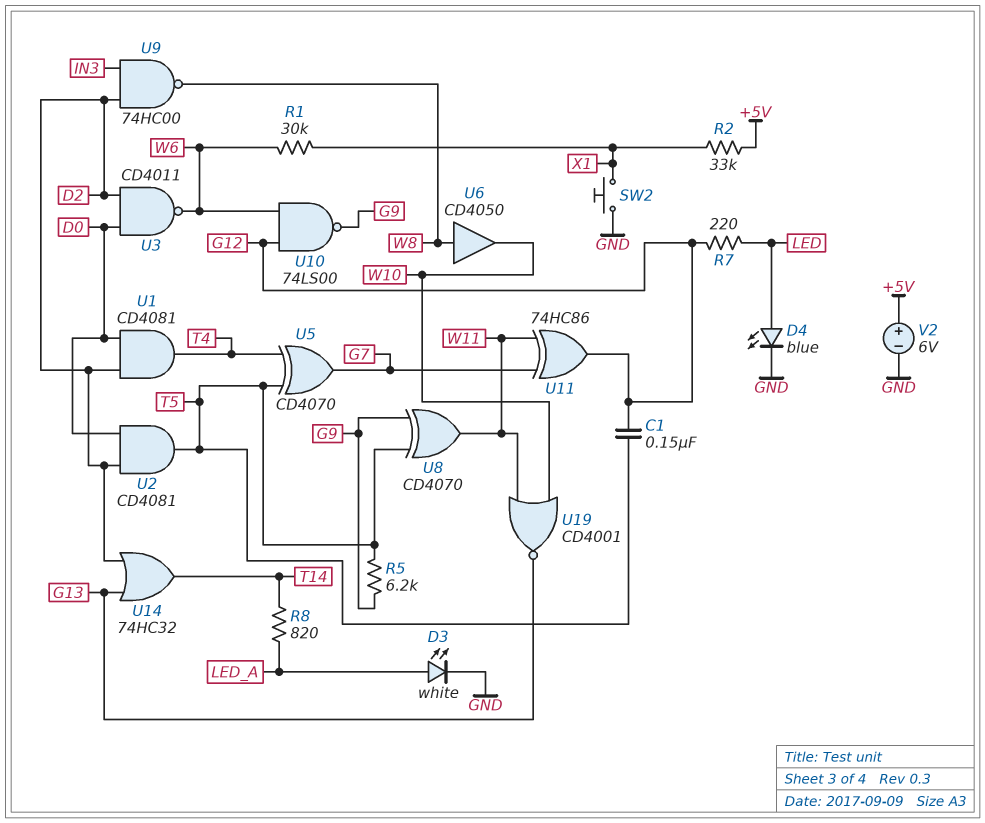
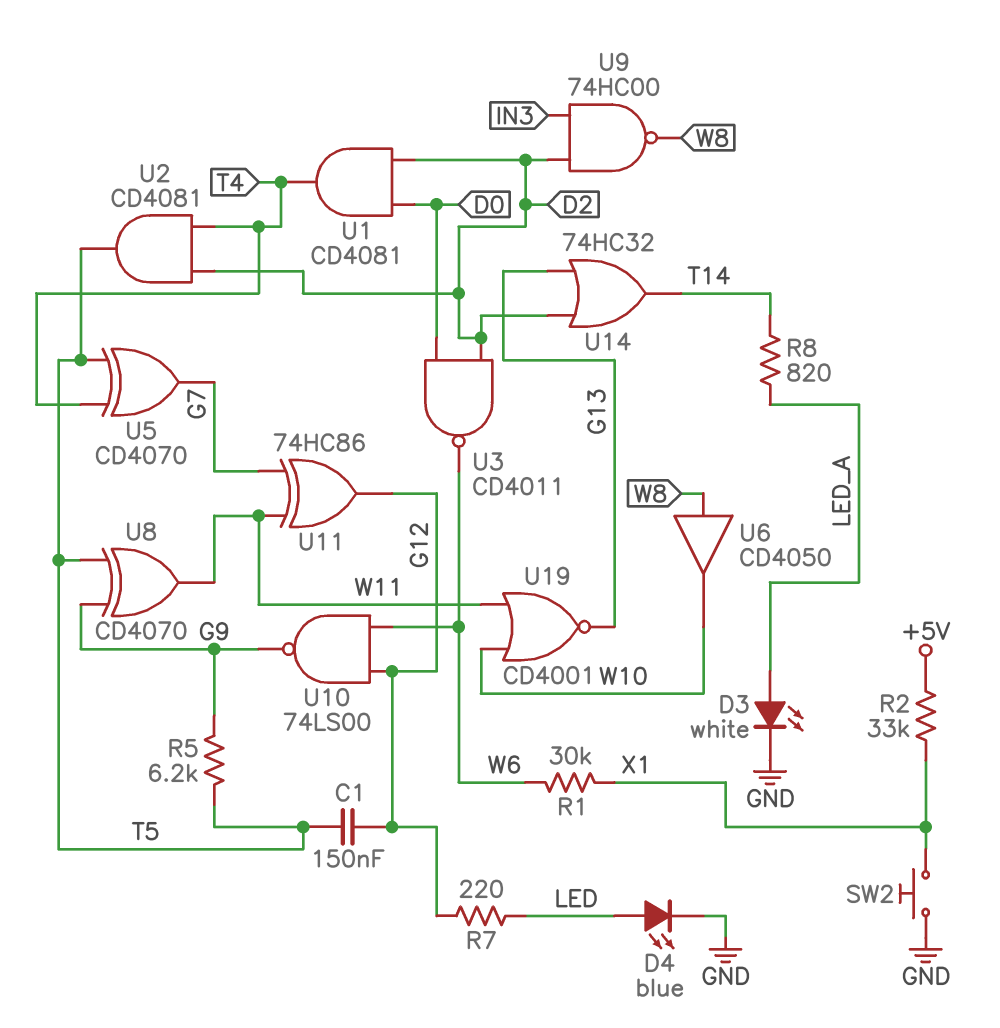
U2: AND CD4081 (in D0, in D2, out T5) -> AND CD4081 (in D2, in T4, out T5)
V2: 6V (plus +5V, minus GND) -> none

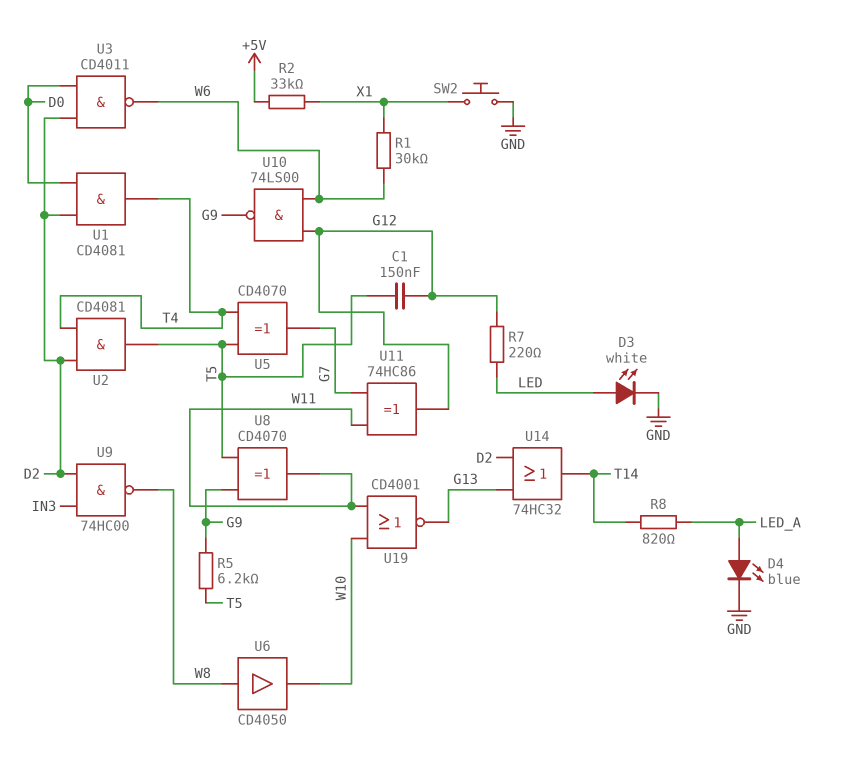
D3: LED white (A LED_A, K GND) -> LED white (A LED, K GND)
D4: LED blue (A LED, K GND) -> LED blue (A LED_A, K GND)

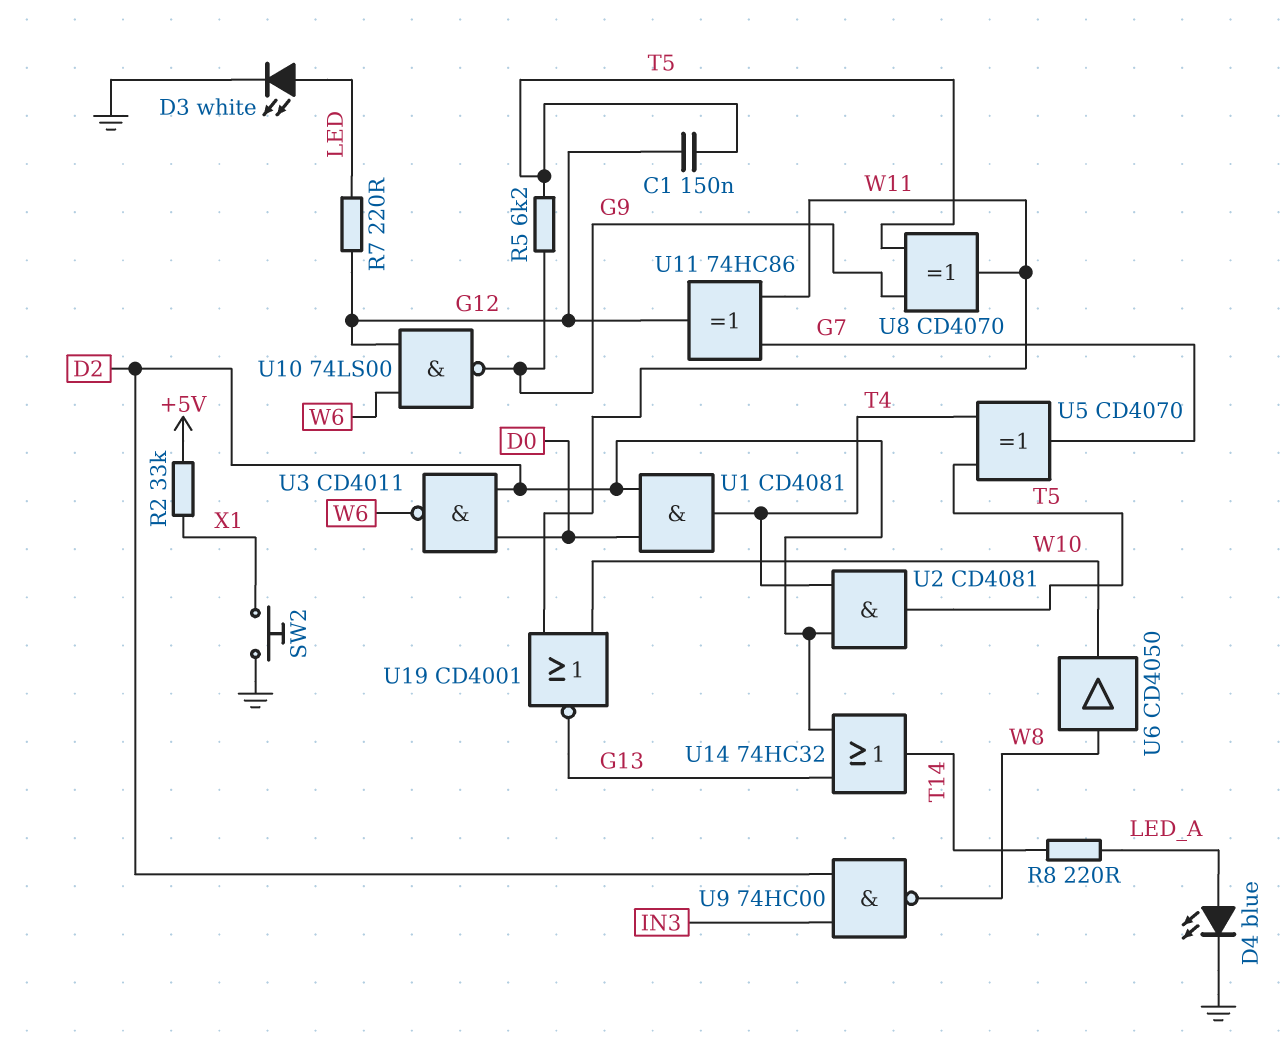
R1: 30k (W6, X1) -> none
R8: 820 (LED_A, T14) -> 220 (LED_A, T14)

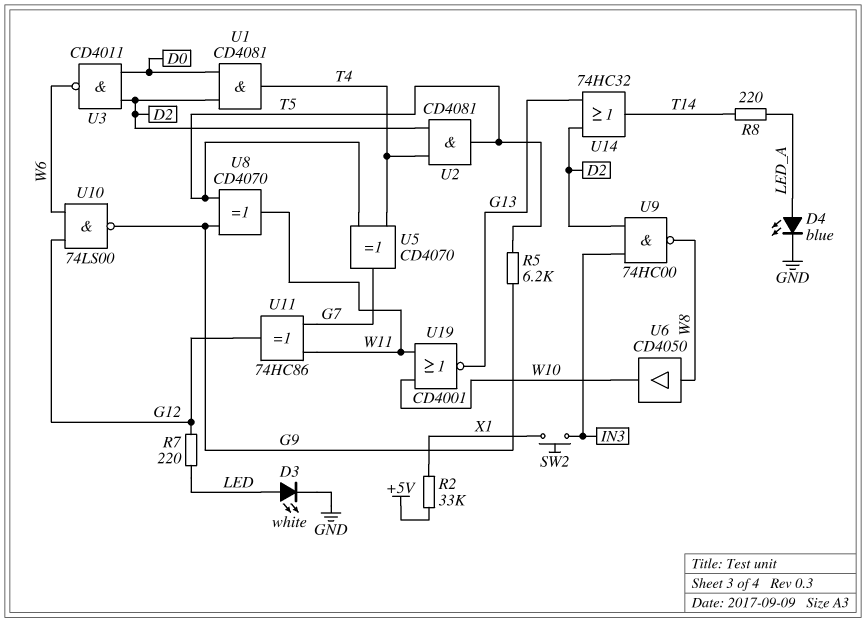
C1: 150nF (G12, T5) -> none
SW2: button (GND, X1) -> button (IN3, X1)

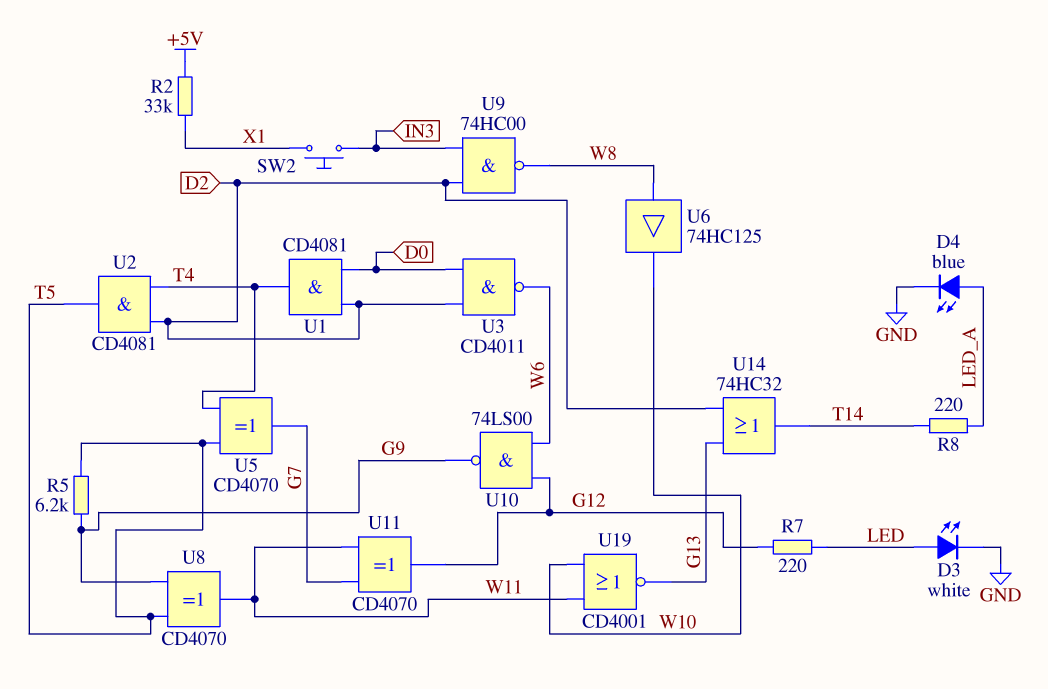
U6: buffer CD4050 (in W8, out W10) -> buffer 74HC125 (in W8, out W10)
U11: XOR 74HC86 (in G7, in W11, out G12) -> XOR CD4070 (in G7, in W11, out G12)

